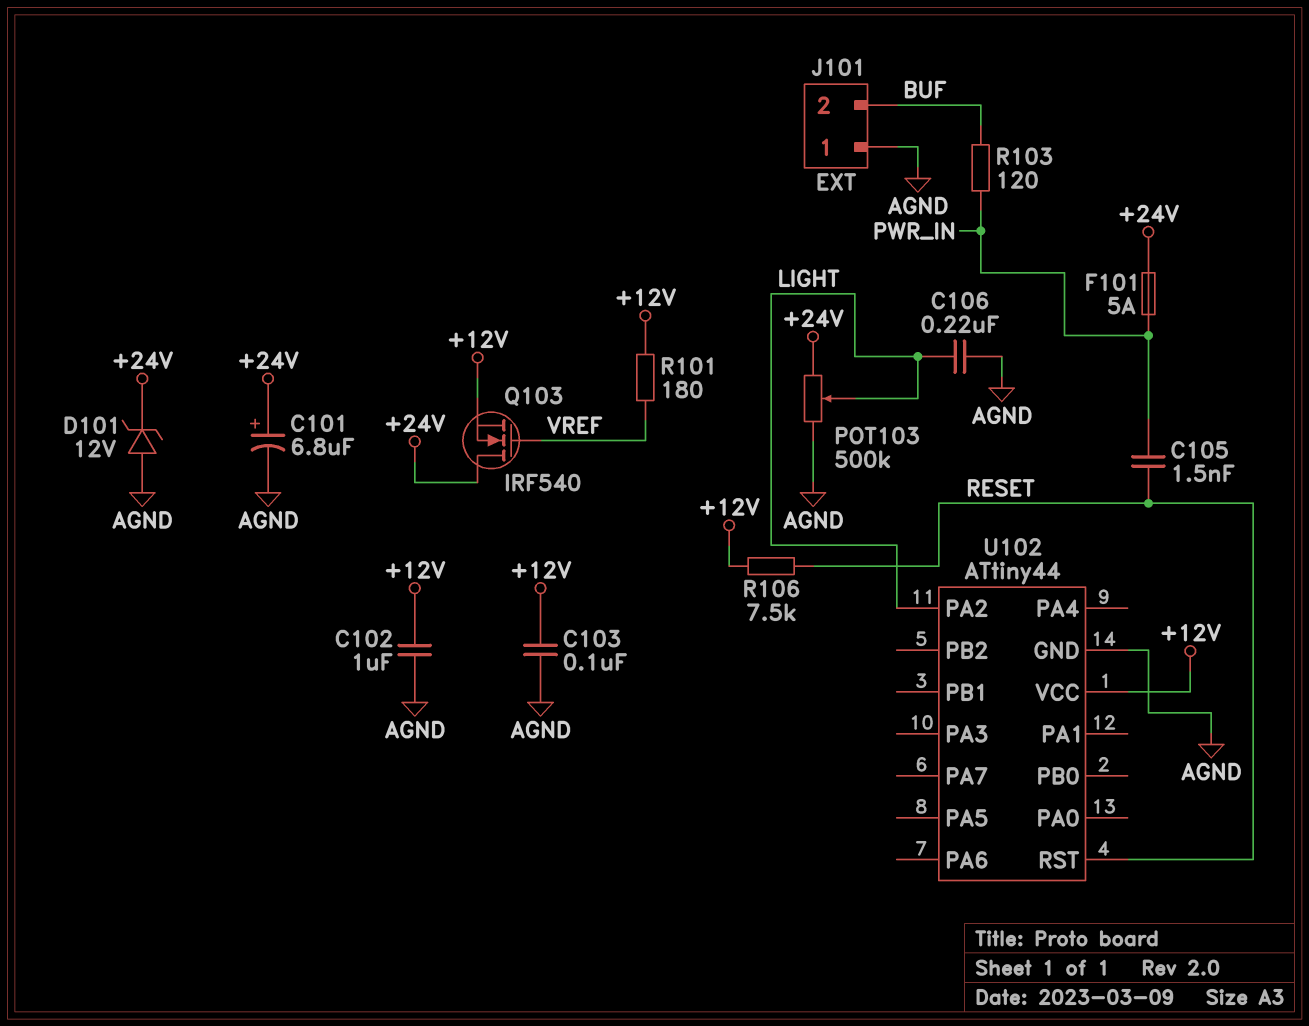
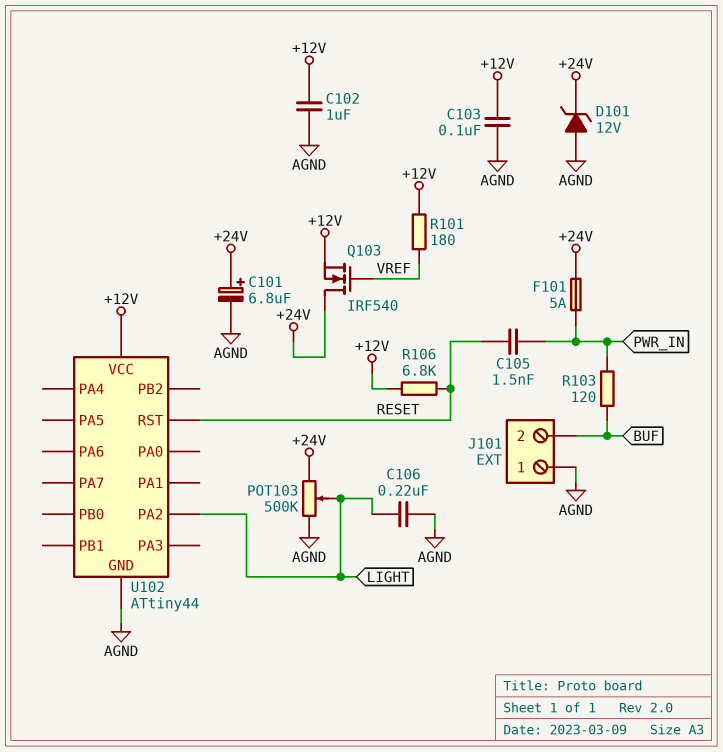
R106: 7.5k (+12V, RESET) -> 6.8k (+12V, RESET)

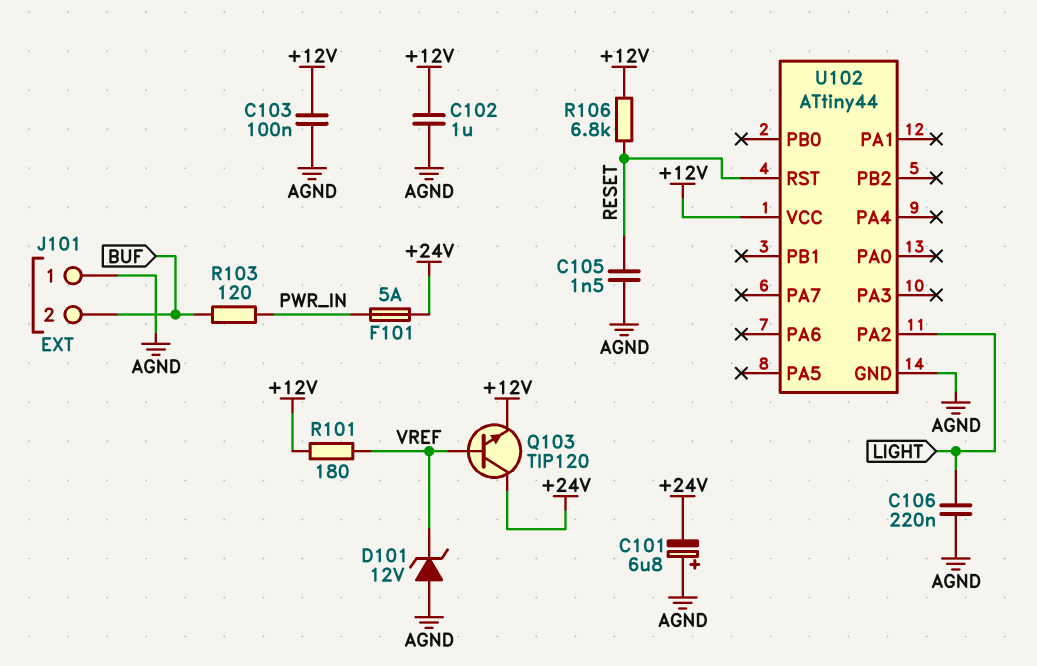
C101: 6.8uF (plus +24V, minus AGND) -> 6.8uF (plus AGND, minus +24V)
C105: 1.5nF (PWR_IN, RESET) -> 1.5nF (AGND, RESET)
D101: zener 12V (A AGND, K +24V) -> zener 12V (A AGND, K VREF)
POT103: 500k (+24V, AGND, wiper LIGHT) -> none
Q103: NMOS IRF540 (G VREF, D +24V, S +12V) -> NPN TIP120 (B VREF, C +24V, E +12V)

